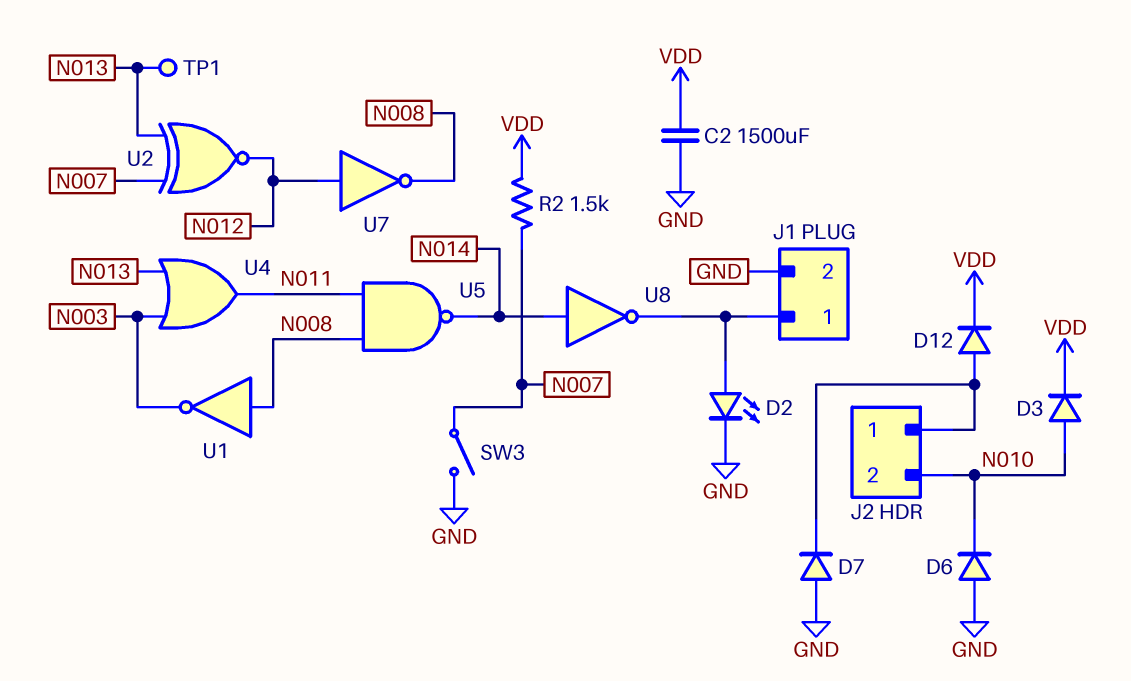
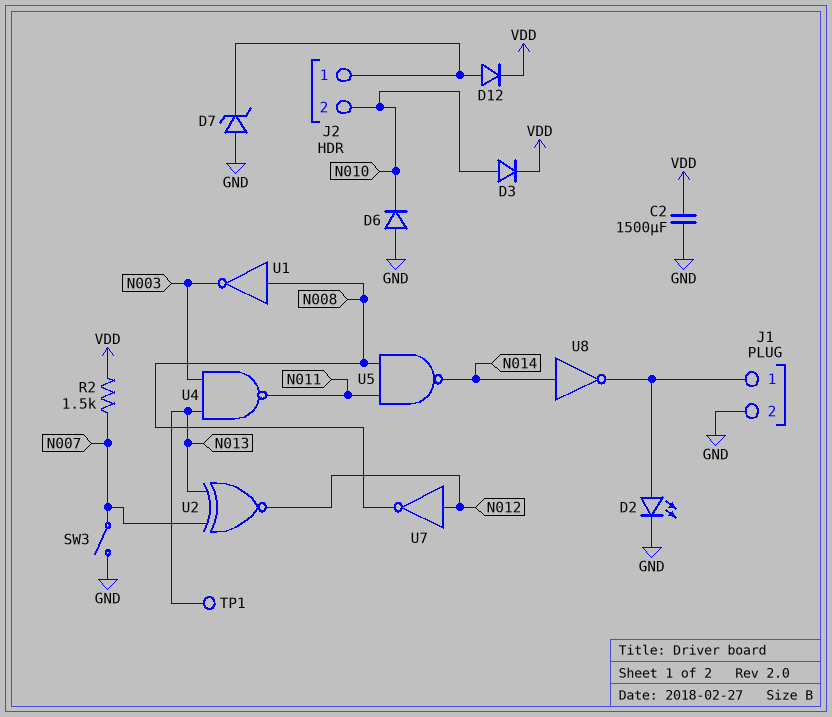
D7: diode (A GND, K J2/1) -> zener (A GND, K J2/1)
U4: OR (in N003, in N013, out N011) -> NAND (in N003, in N013, out N011)

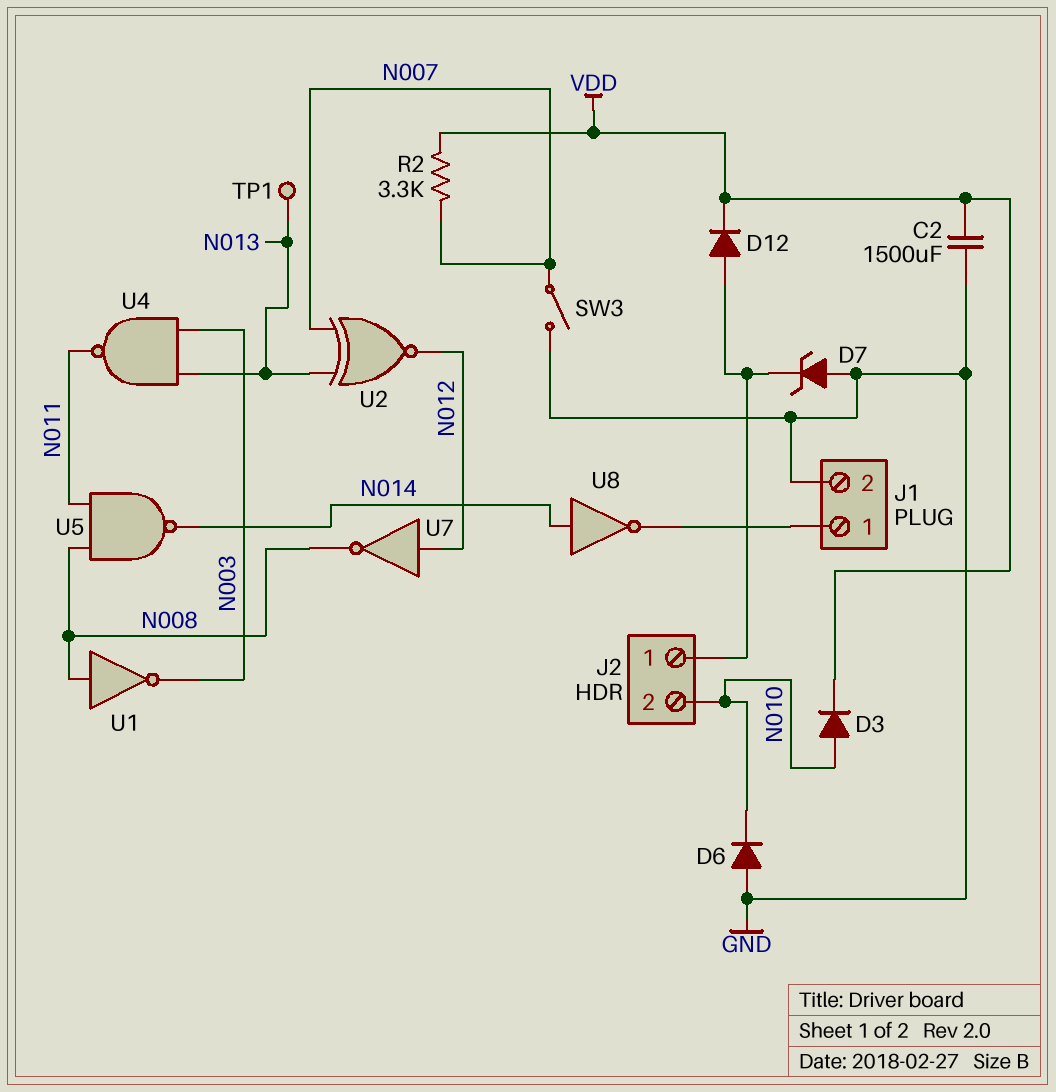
D2: LED (A J1/1, K GND) -> none
R2: 1.5k (N007, VDD) -> 3.3k (N007, VDD)

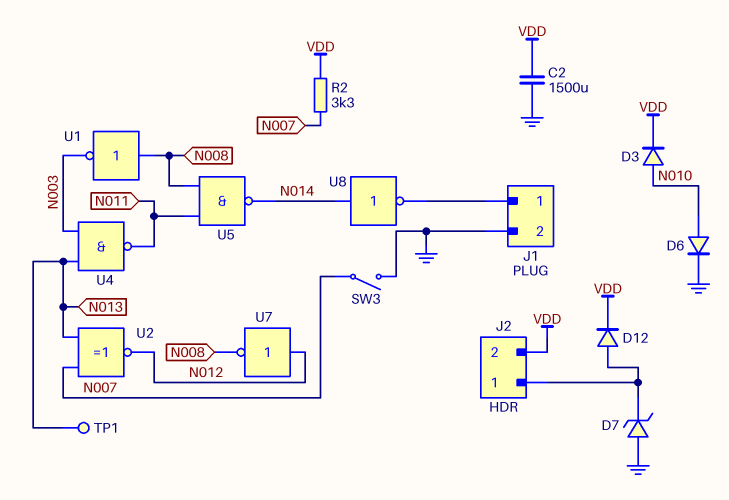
D6: diode (A GND, K N010) -> diode (A N010, K GND)
J2 pin 2: N010 -> VDD

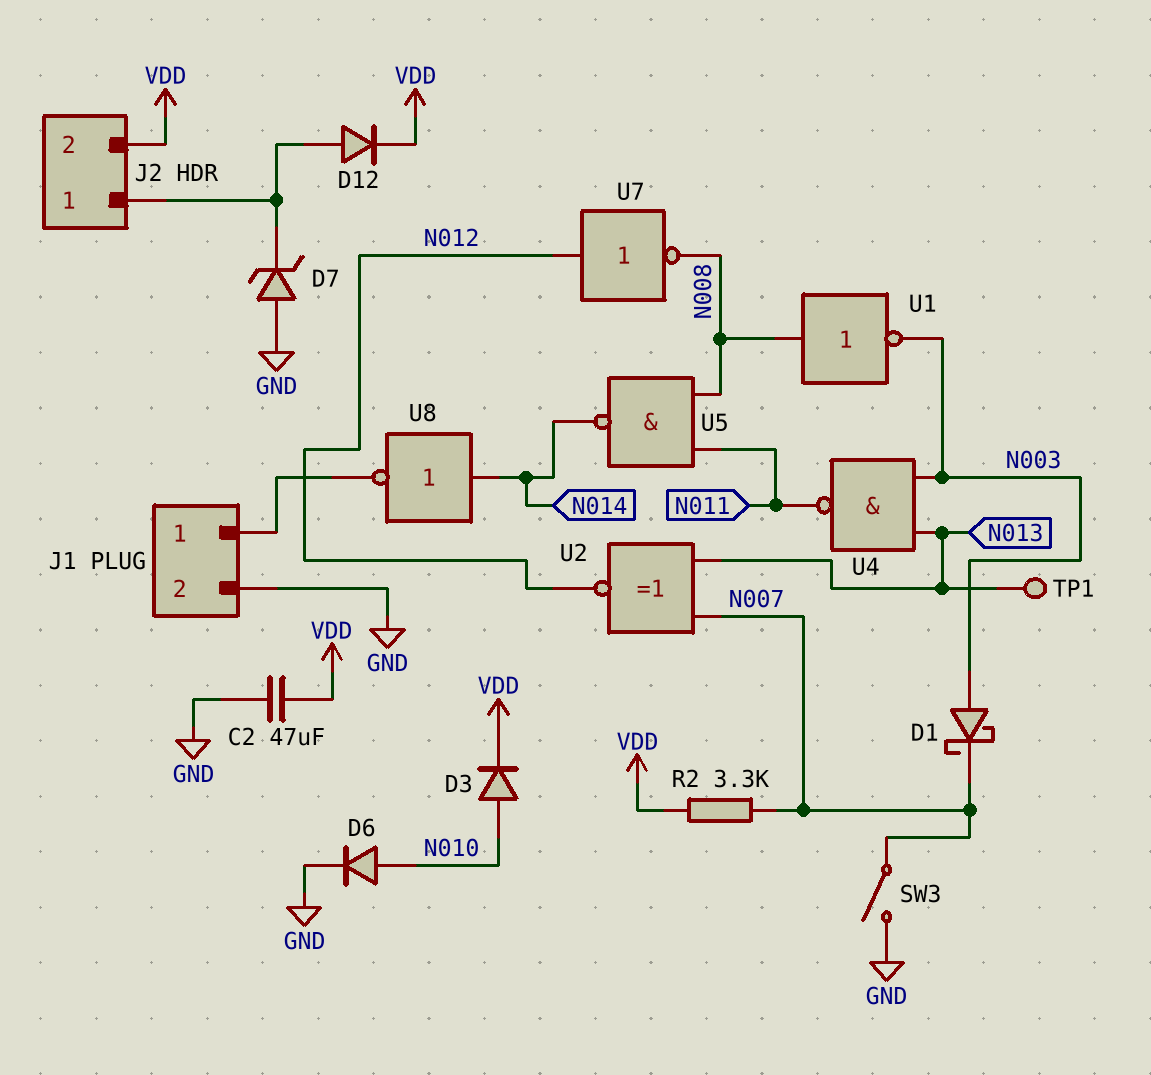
C2: 1500uF (GND, VDD) -> 47uF (GND, VDD)
D1: none -> schottky (A N003, K N007)

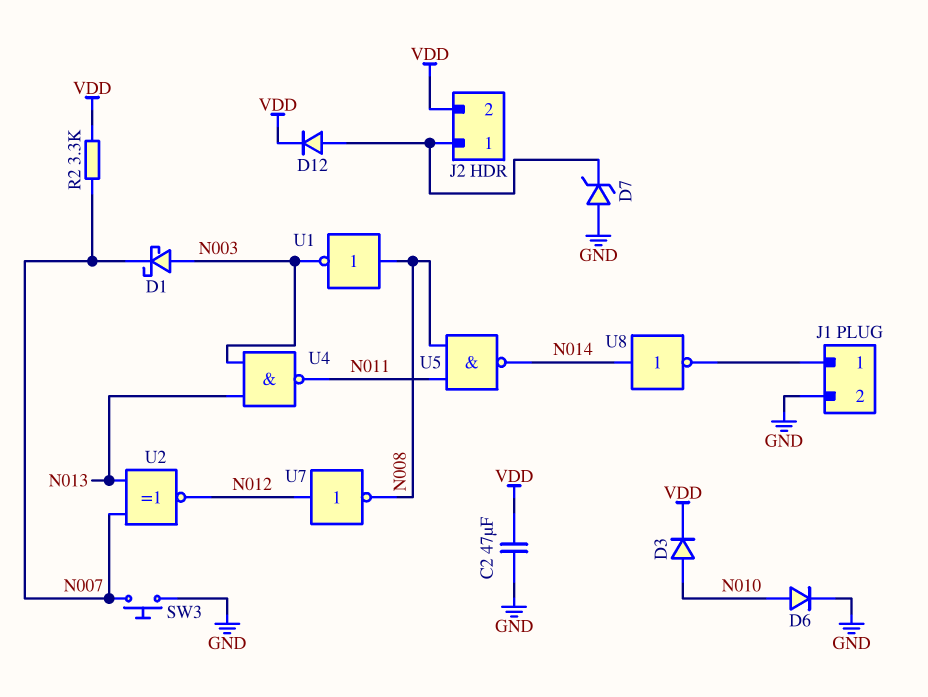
SW3: switch (GND, N007) -> button (GND, N007)
TP1: test point (N013) -> none

